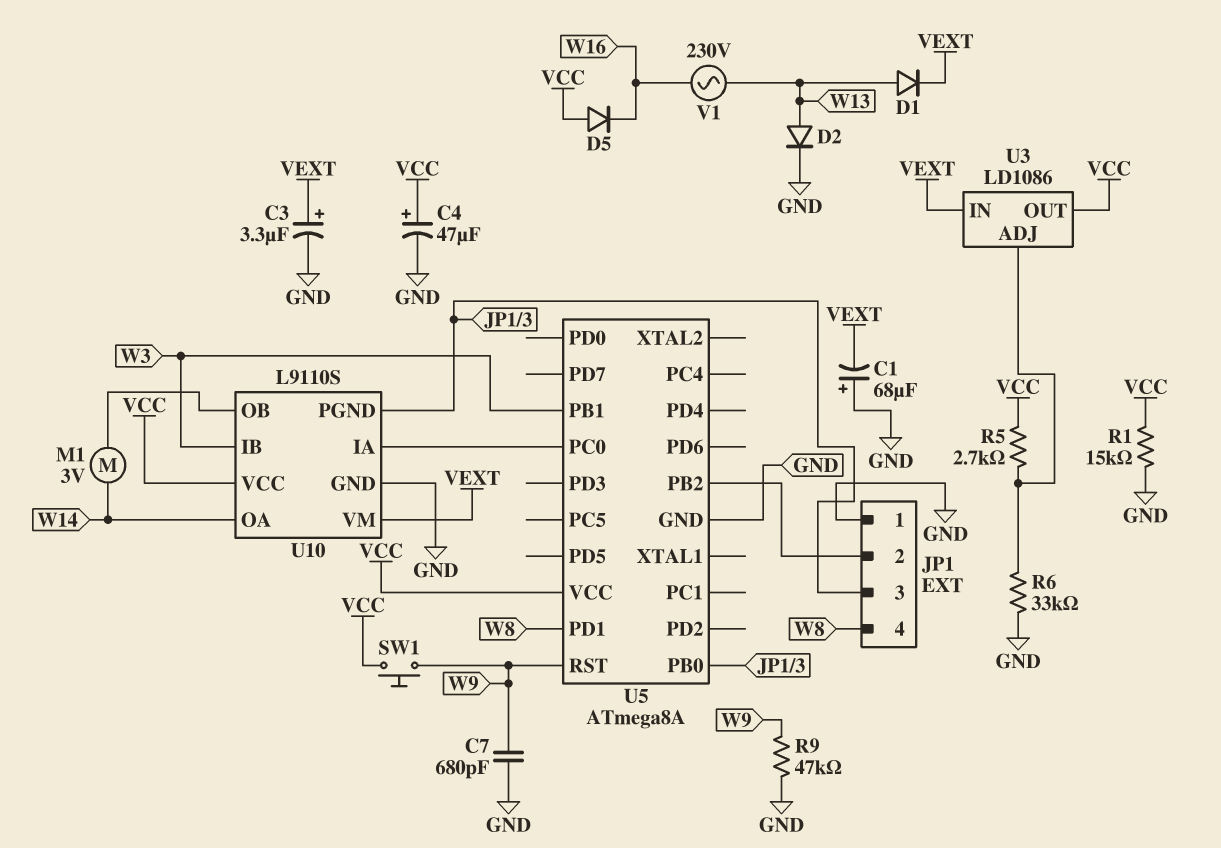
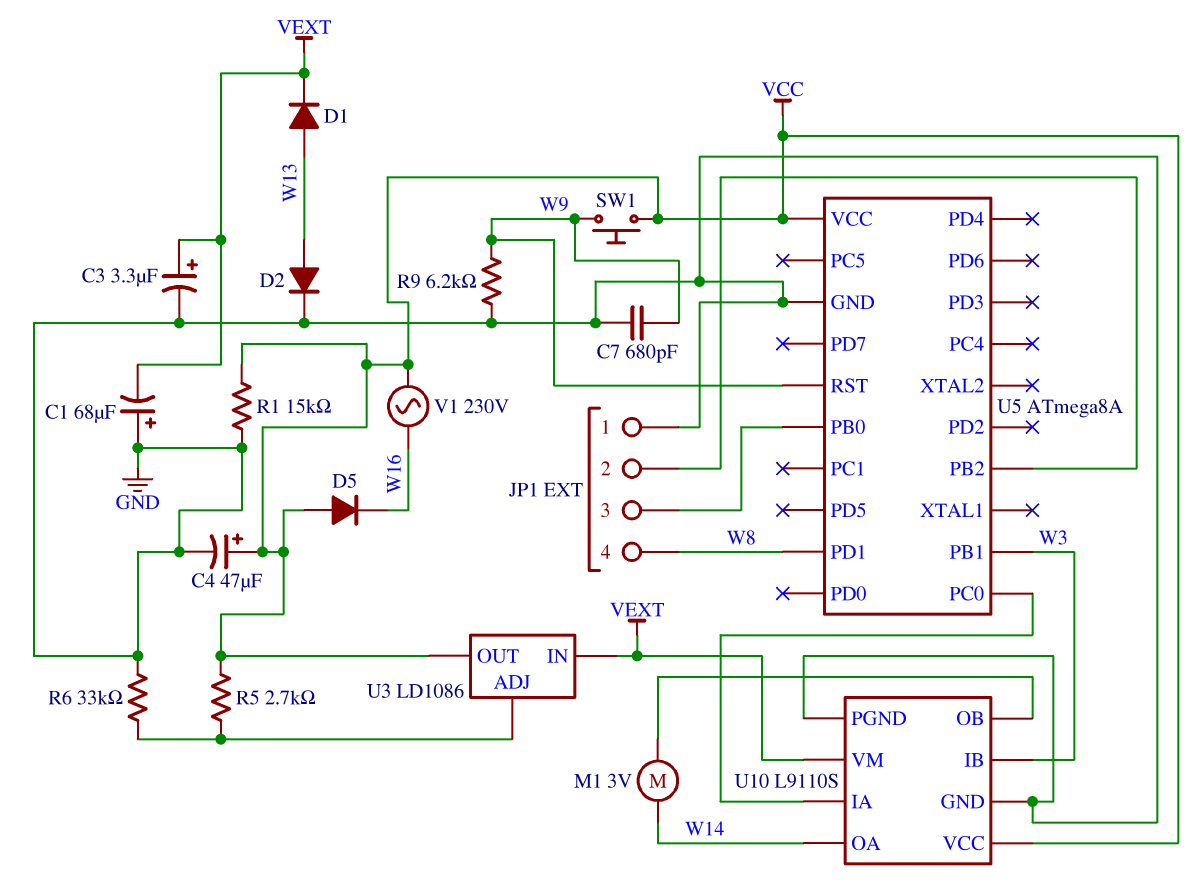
R9: 47k (GND, W9) -> 6.2k (GND, W9)
U10 pin PGND: JP1/3 -> GND
V1: AC 230V (W13, W16) -> AC 230V (VCC, W16)

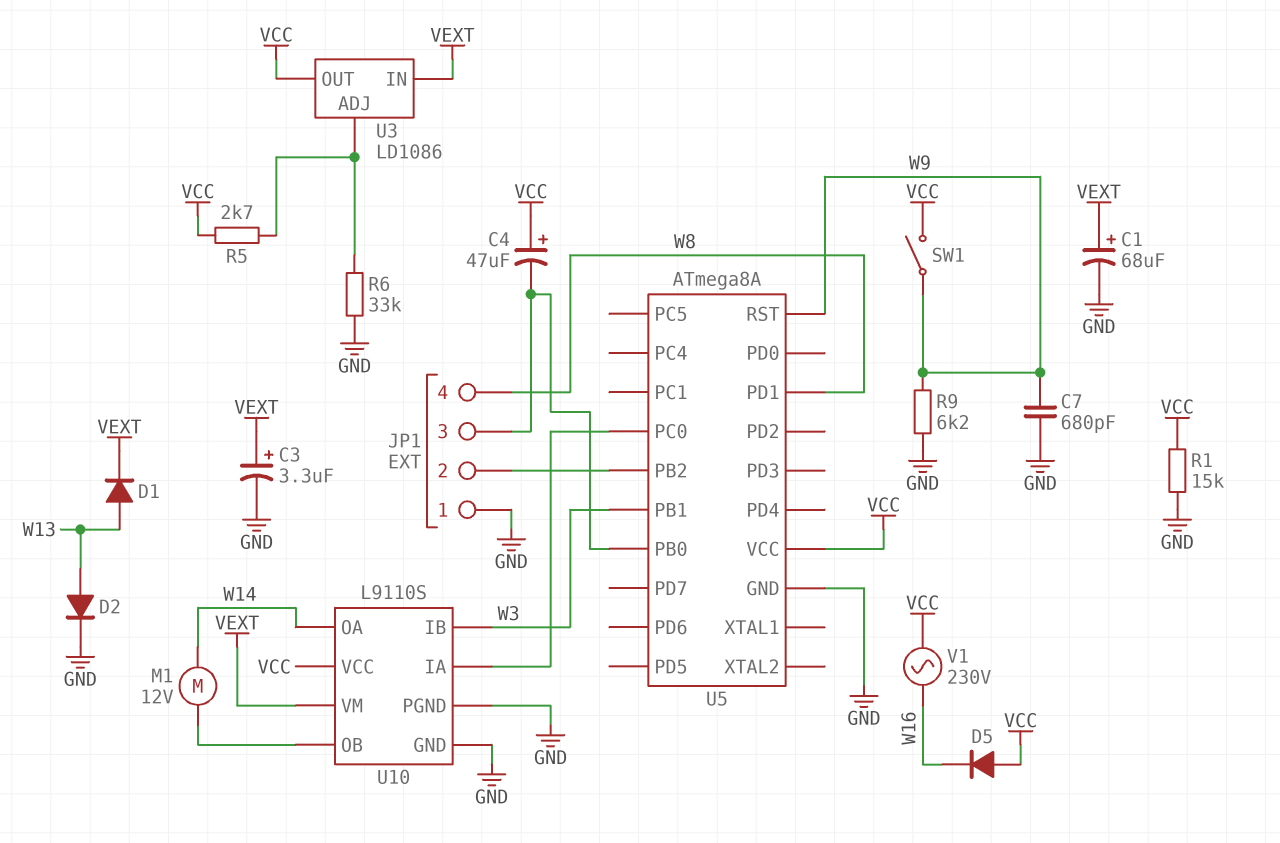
C1: 68uF (plus GND, minus VEXT) -> 68uF (plus VEXT, minus GND)
C4: 47uF (plus VCC, minus GND) -> 47uF (plus VCC, minus JP1/3)
M1: motor 3V (U10/OB, W14) -> motor 12V (U10/OB, W14)
SW1: button (VCC, W9) -> switch (VCC, W9)

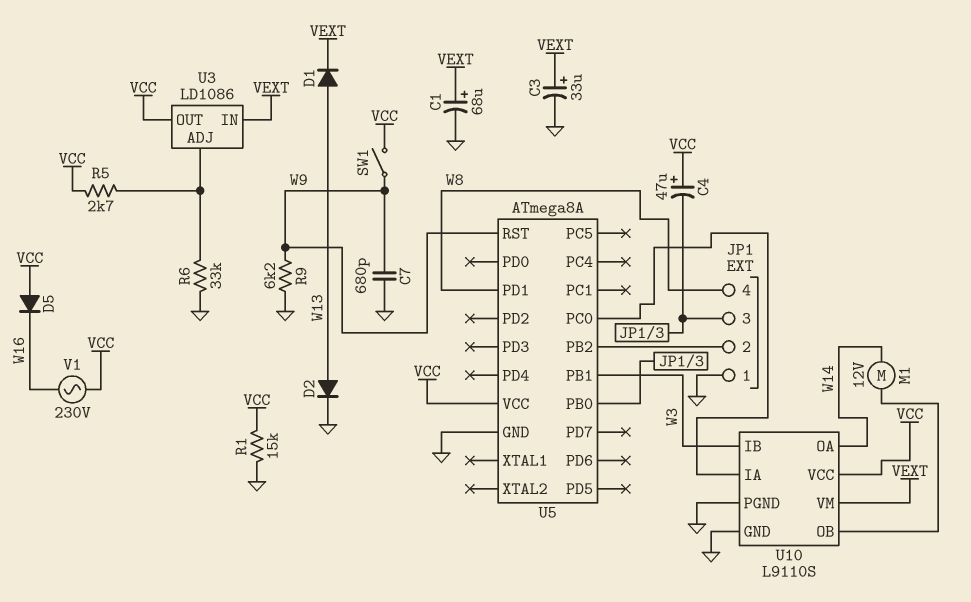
C3: 3.3uF (plus VEXT, minus GND) -> 33uF (plus VEXT, minus GND)

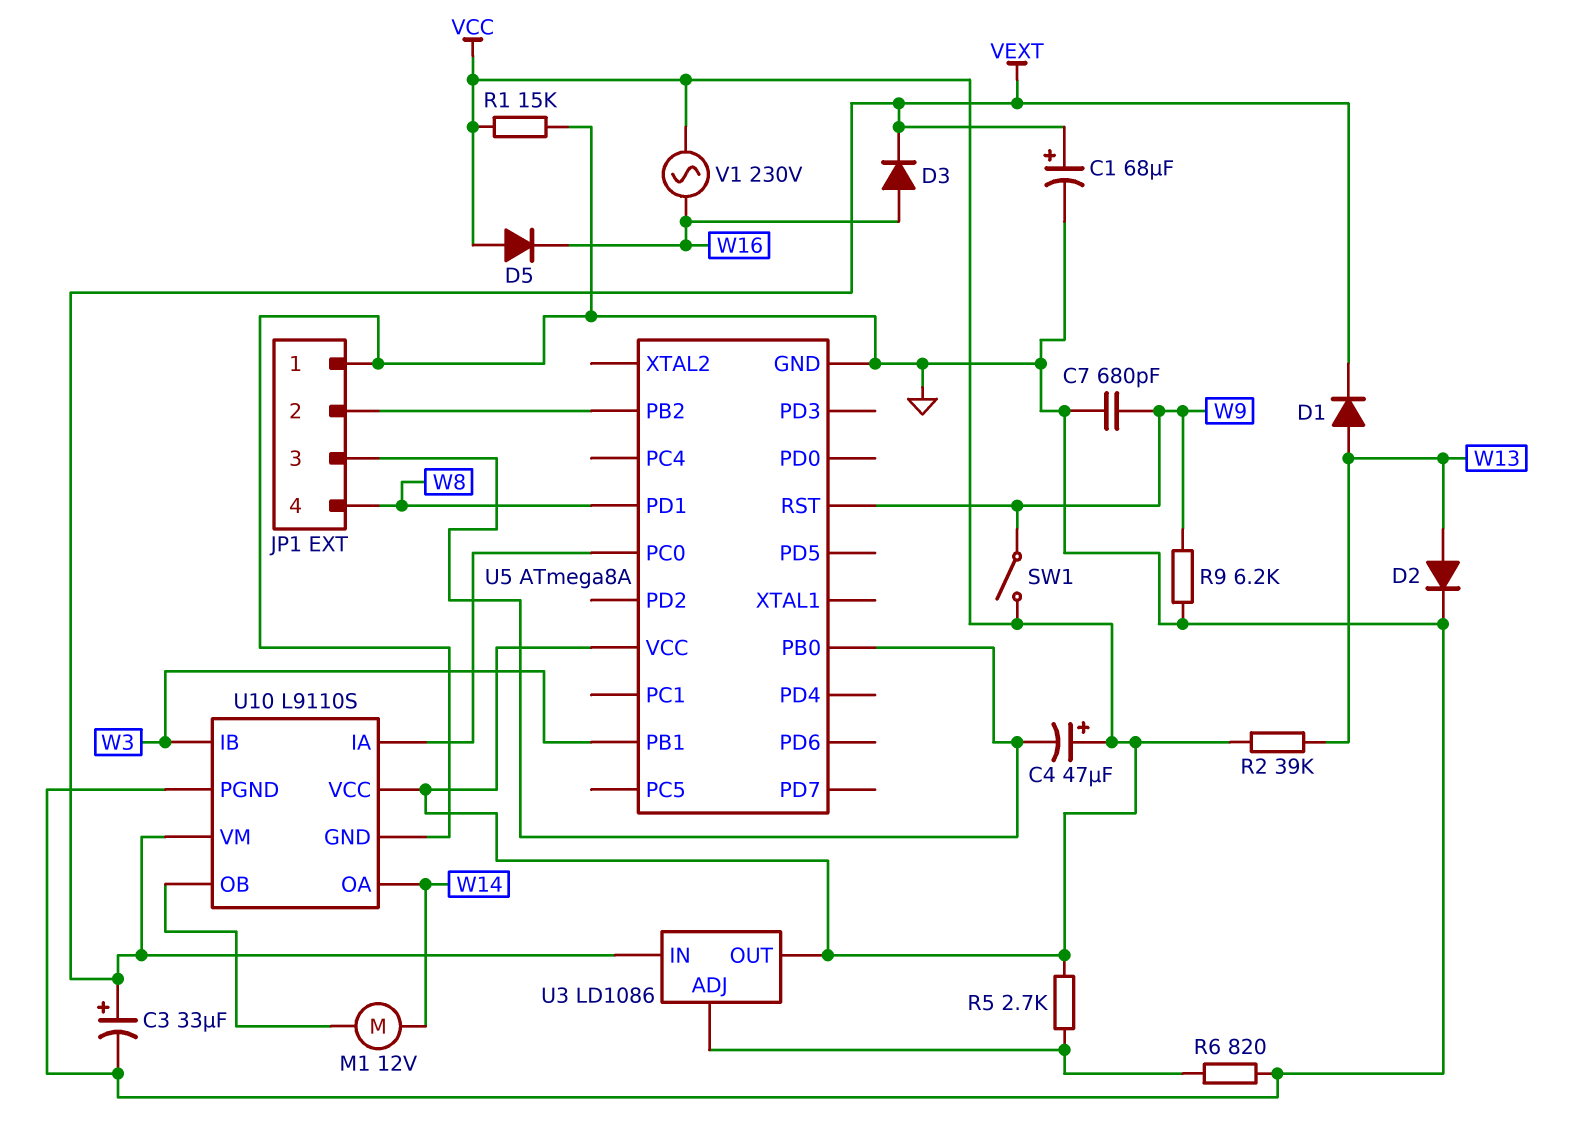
D3: none -> diode (A W16, K VEXT)
R2: none -> 39k (VCC, W13)
R6: 33k (GND, U3/ADJ) -> 820 (GND, U3/ADJ)

